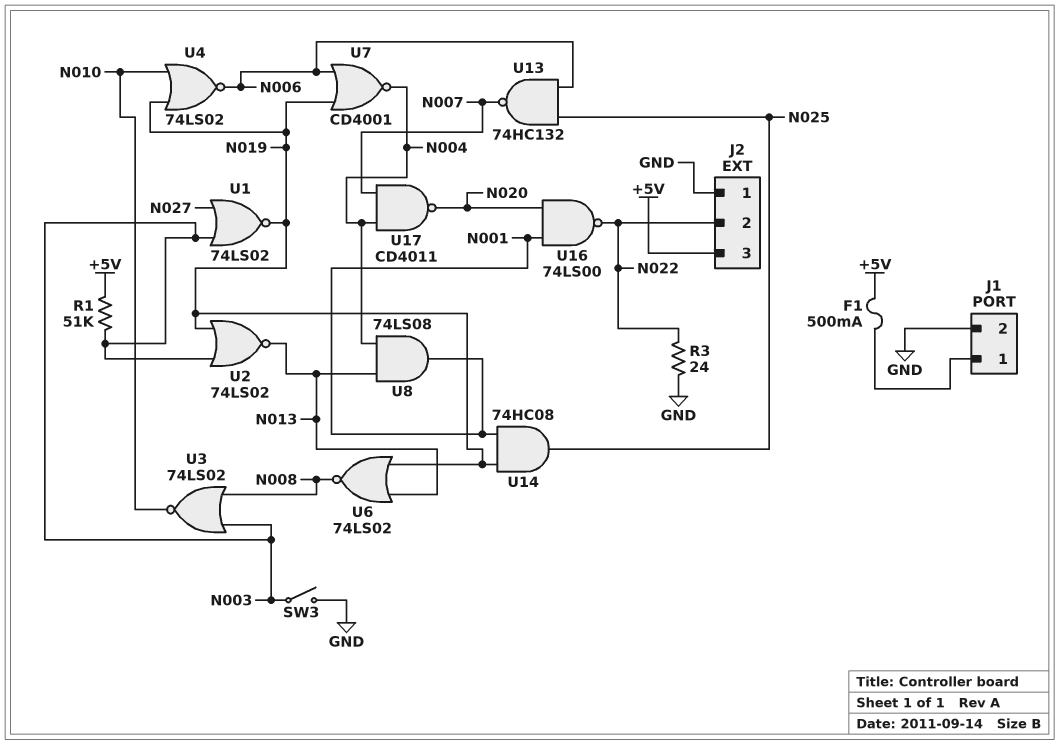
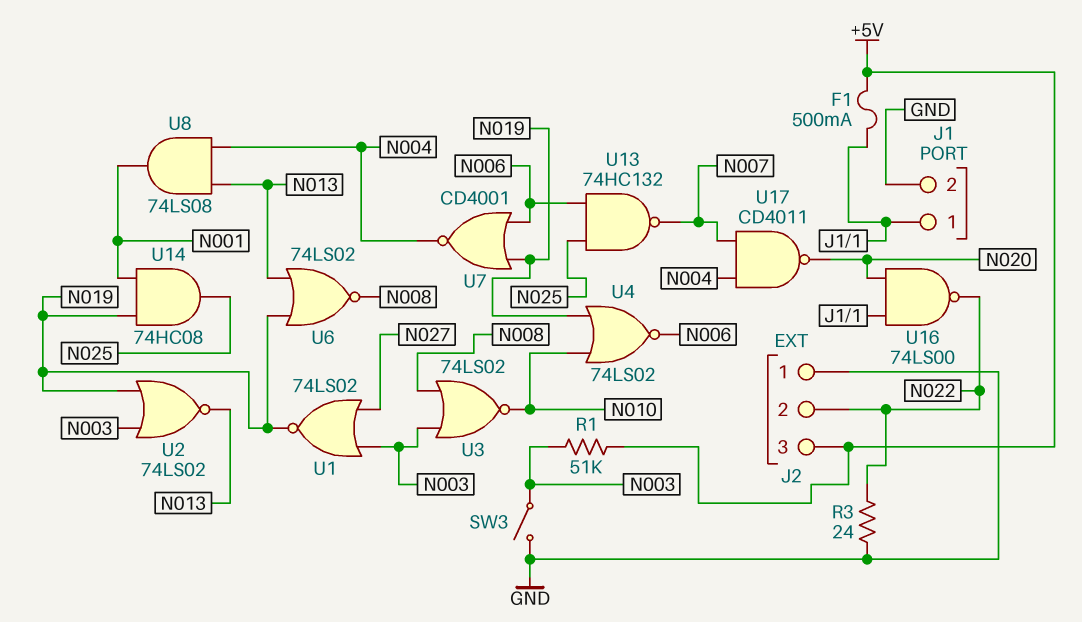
U16: NAND 74LS00 (in N001, in N020, out N022) -> NAND 74LS00 (in J1/1, in N020, out N022)

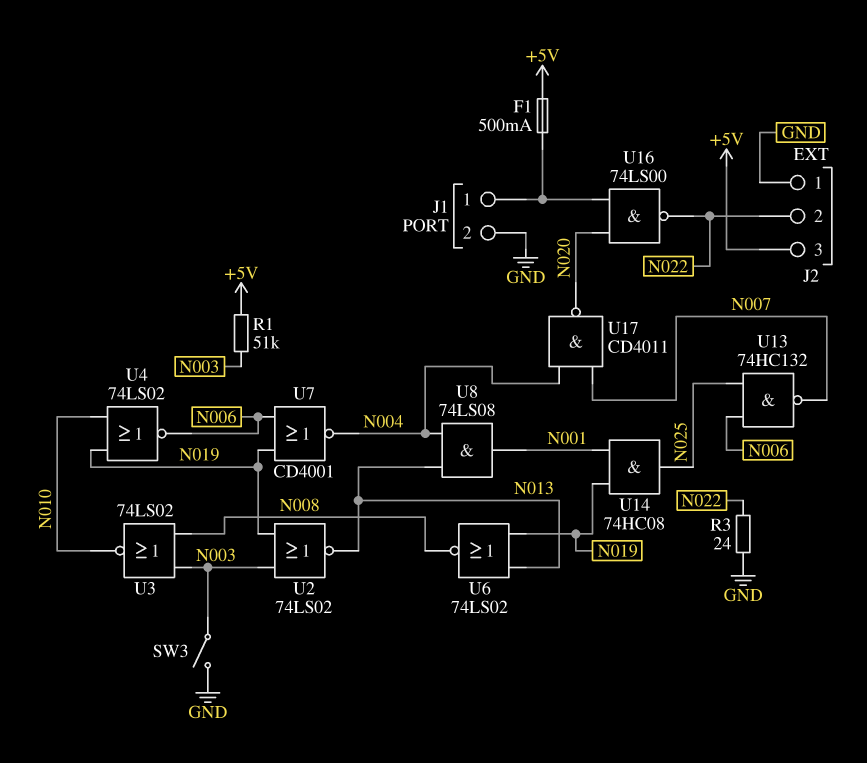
U1: NOR 74LS02 (in N003, in N027, out N019) -> none

